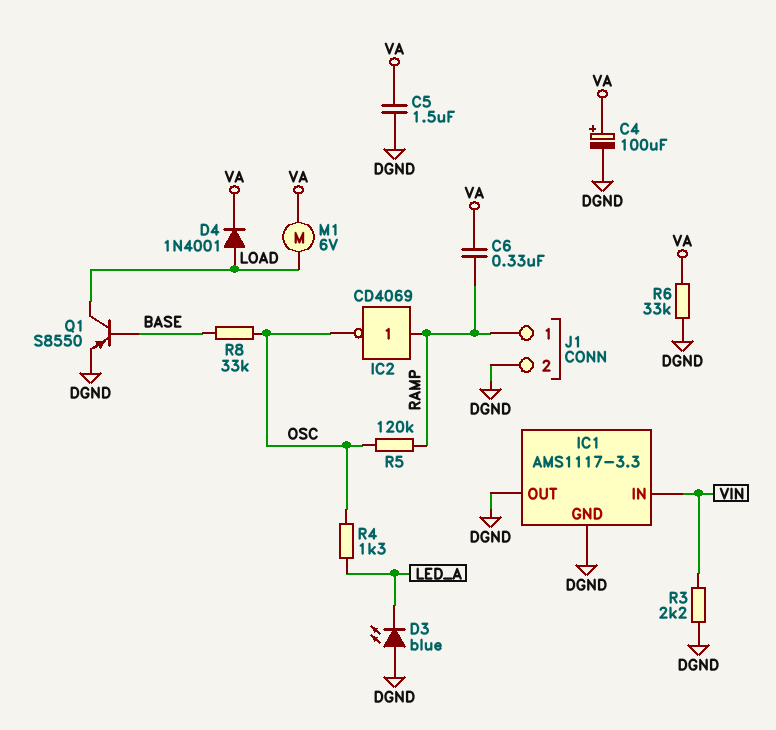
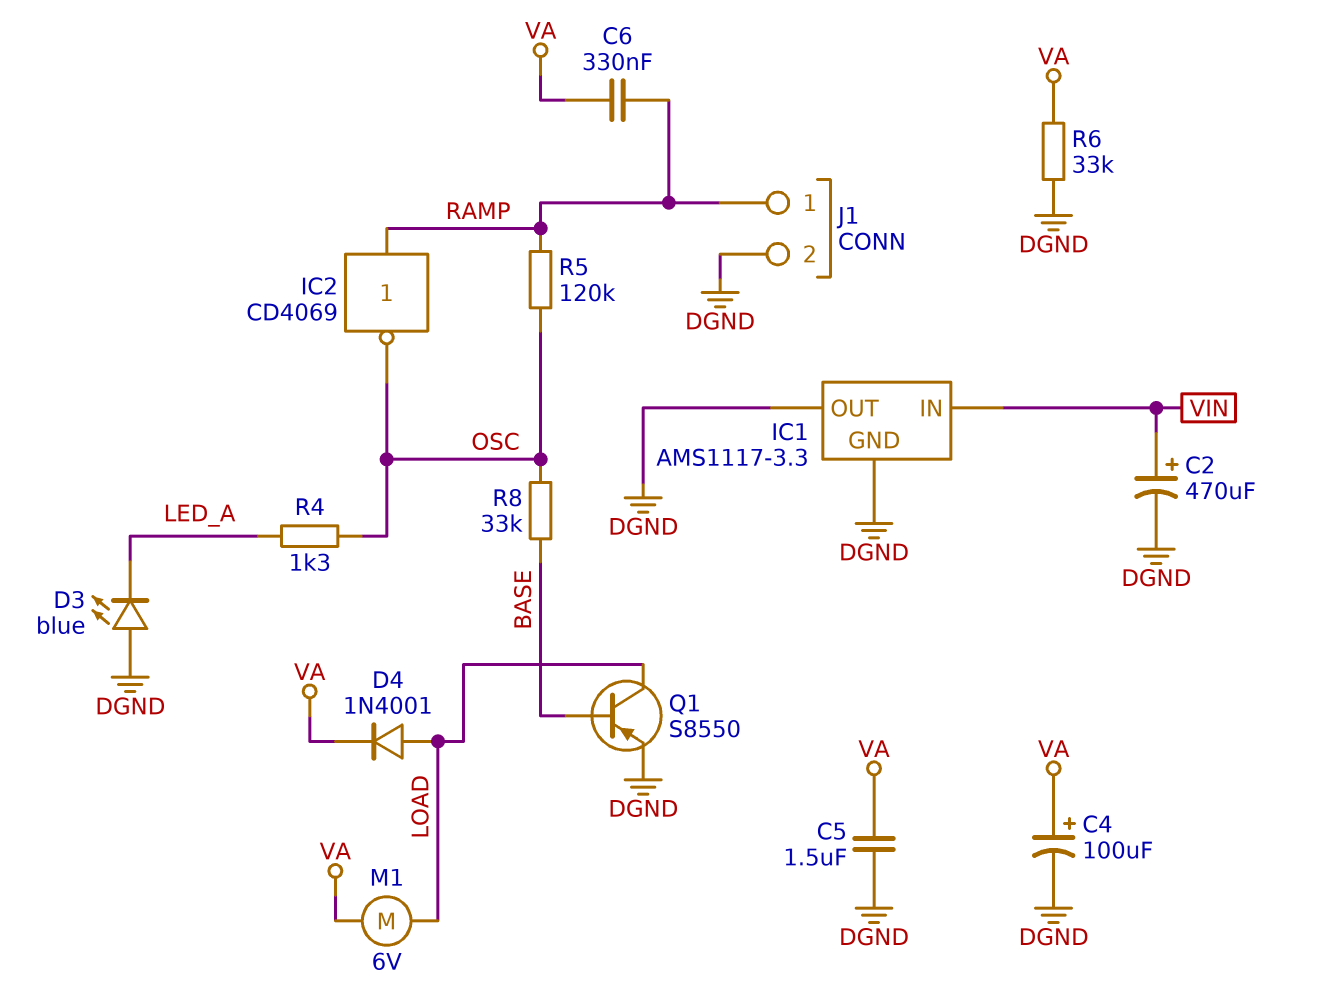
C2: none -> 470uF (plus VIN, minus DGND)
R3: 2.2k (DGND, VIN) -> none

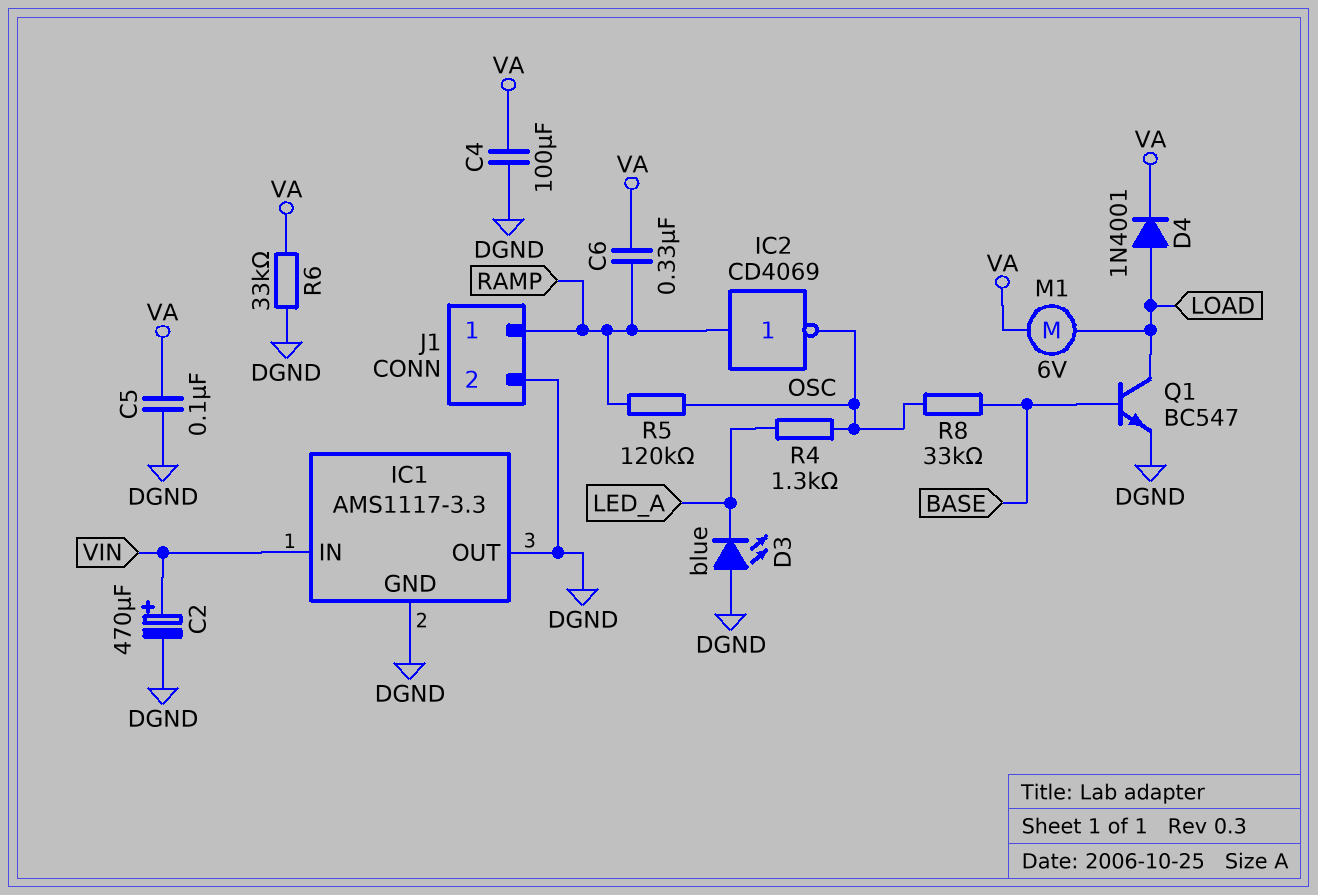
C4: 100uF (plus VA, minus DGND) -> 100uF (DGND, VA)
C5: 1.5uF (DGND, VA) -> 100nF (DGND, VA)
Q1: PNP S8550 (B BASE, C LOAD, E DGND) -> NPN BC547 (B BASE, C LOAD, E DGND)

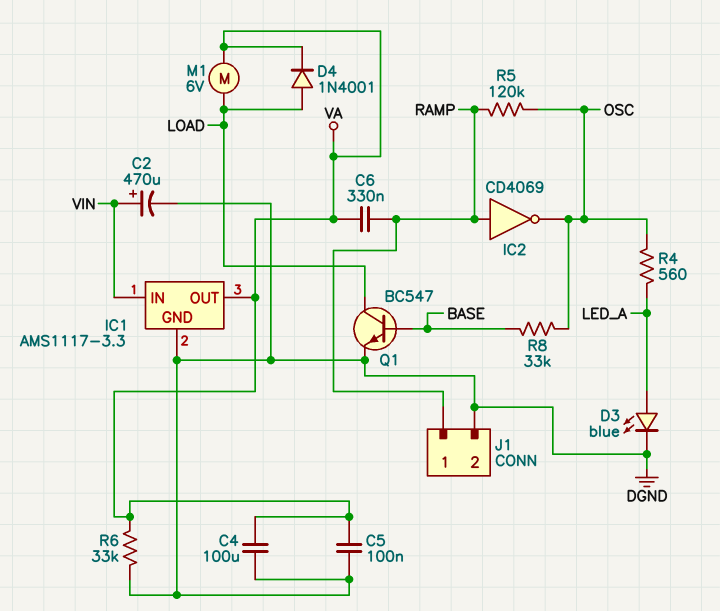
D3: LED blue (A DGND, K LED_A) -> LED blue (A LED_A, K DGND)
IC1 pin OUT: DGND -> VA
R4: 1.3k (LED_A, OSC) -> 560 (LED_A, OSC)

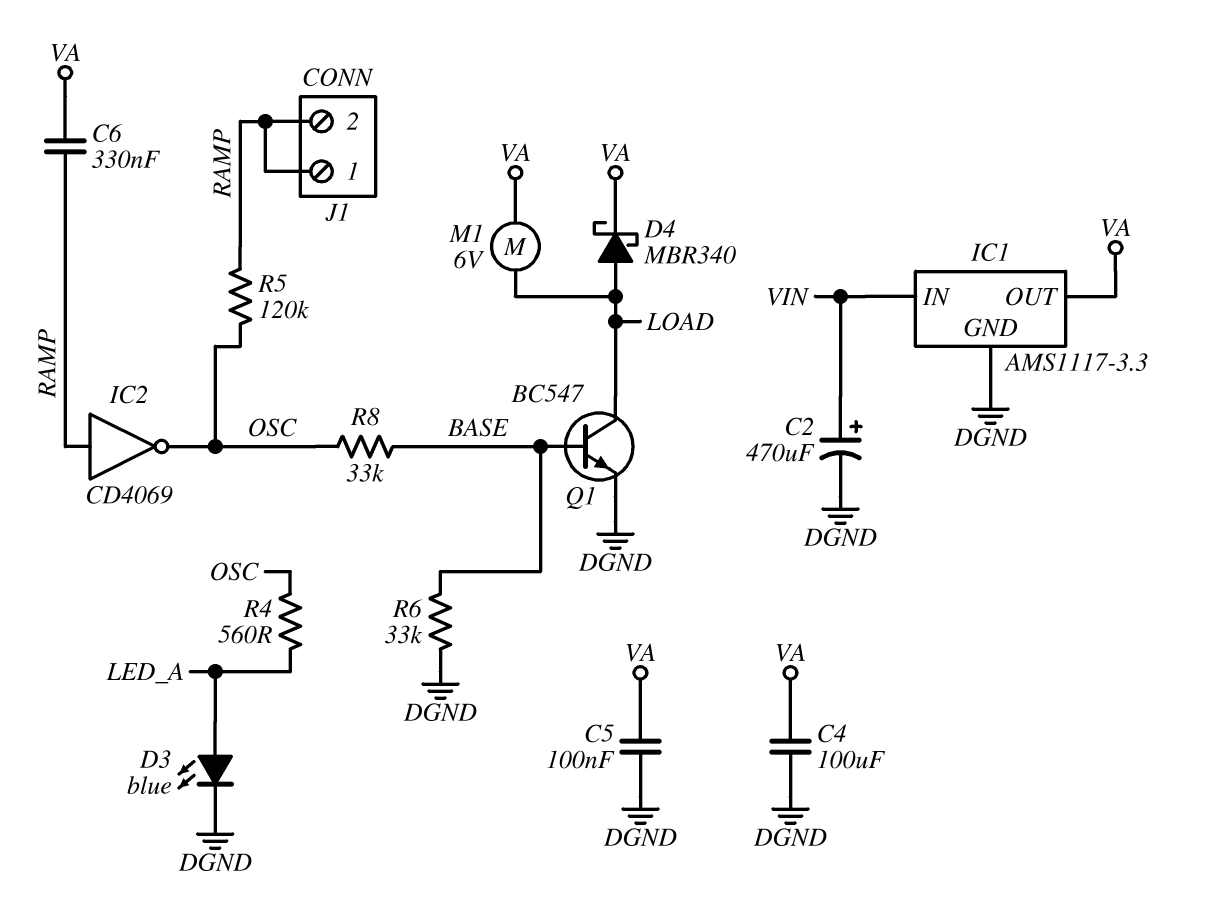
D4: diode 1N4001 (A LOAD, K VA) -> schottky MBR340 (A LOAD, K VA)
J1 pin 2: DGND -> RAMP
R6: 33k (DGND, VA) -> 33k (BASE, DGND)

